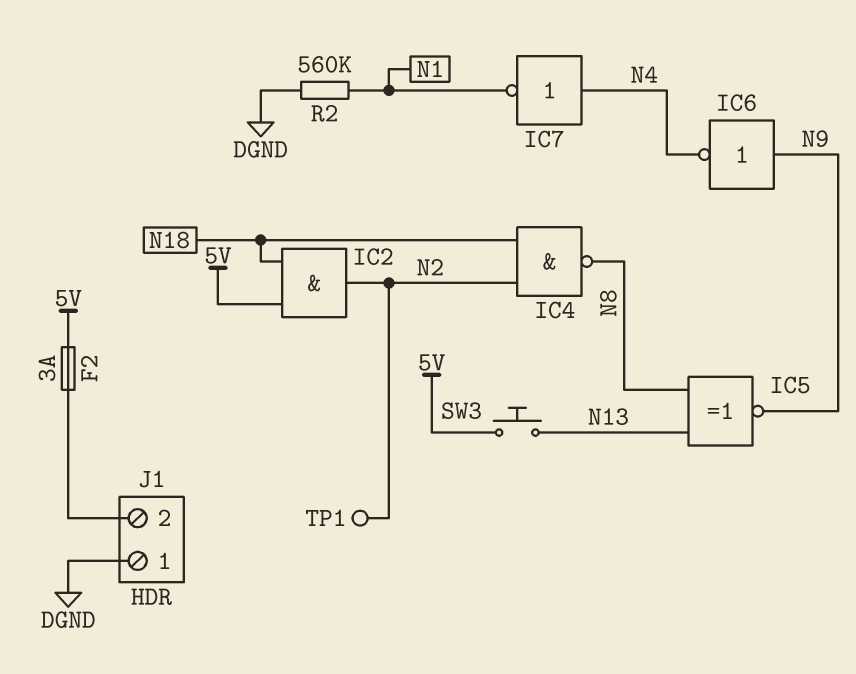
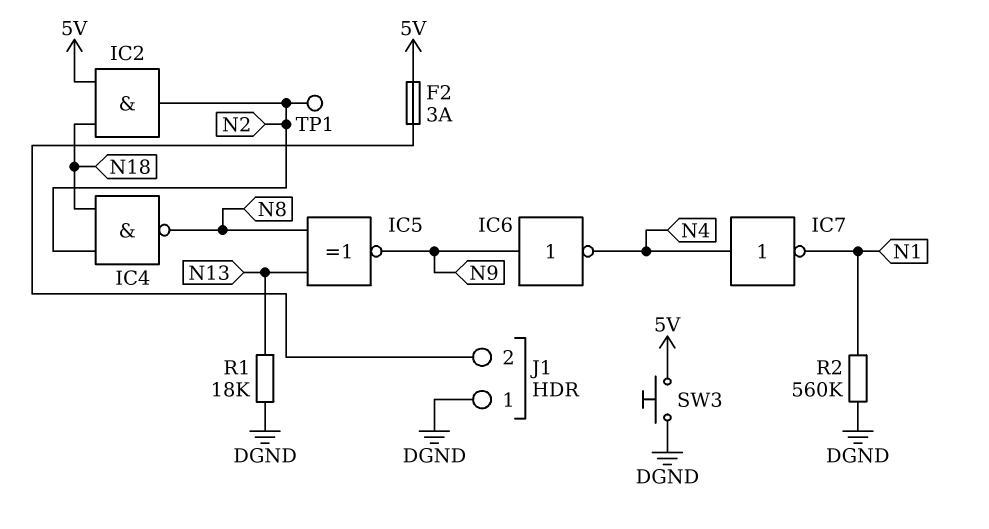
R1: none -> 18k (DGND, N13)
SW3: button (5V, N13) -> button (5V, DGND)

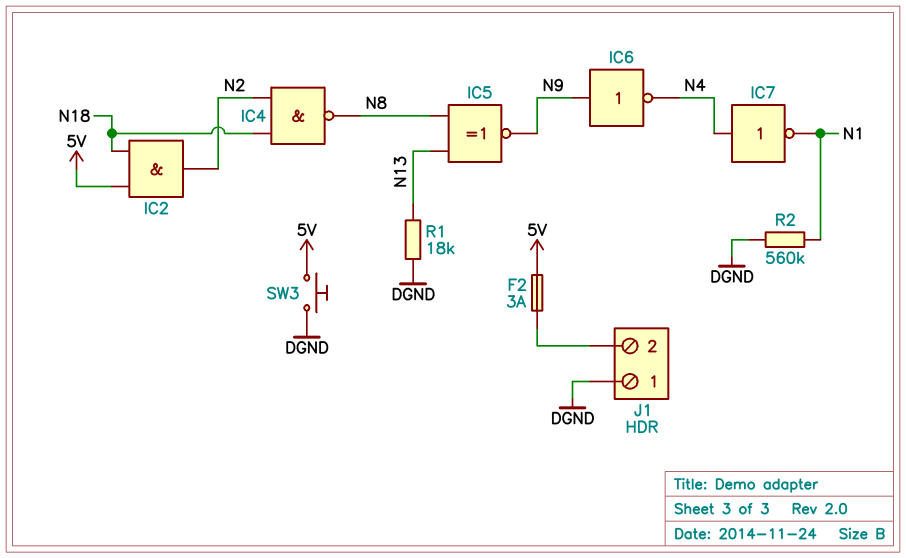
TP1: test point (N2) -> none

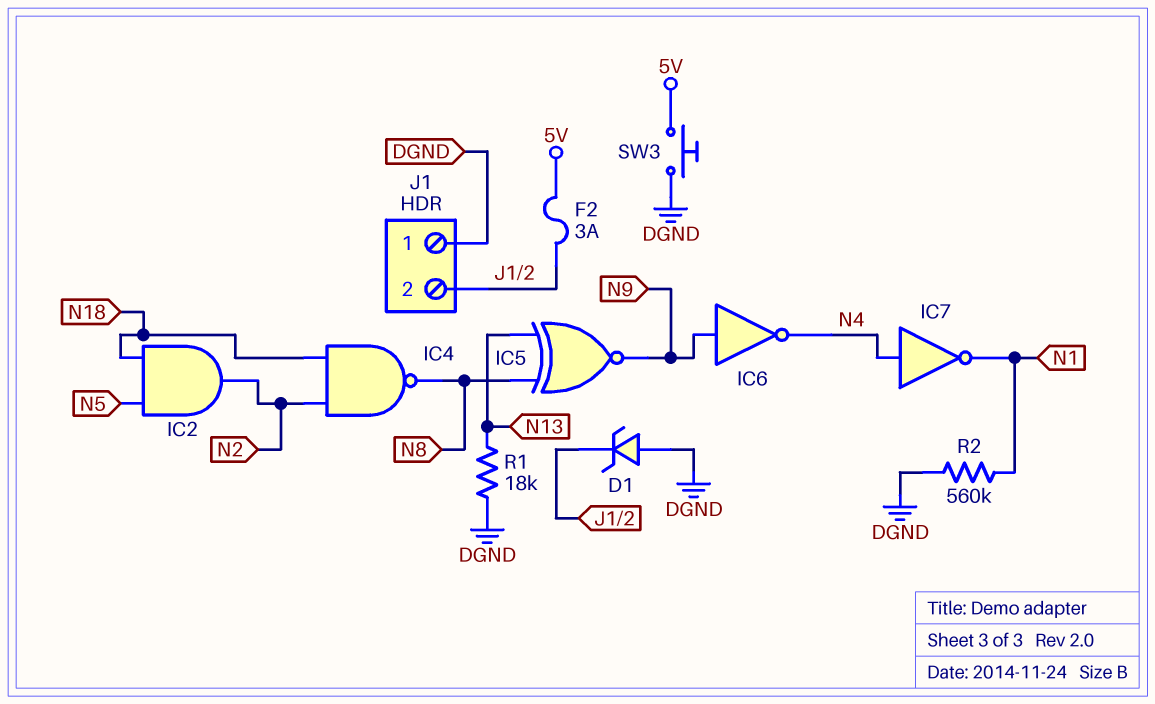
D1: none -> zener (A DGND, K J1/2)
IC2: AND (in 5V, in N18, out N2) -> AND (in N5, in N18, out N2)

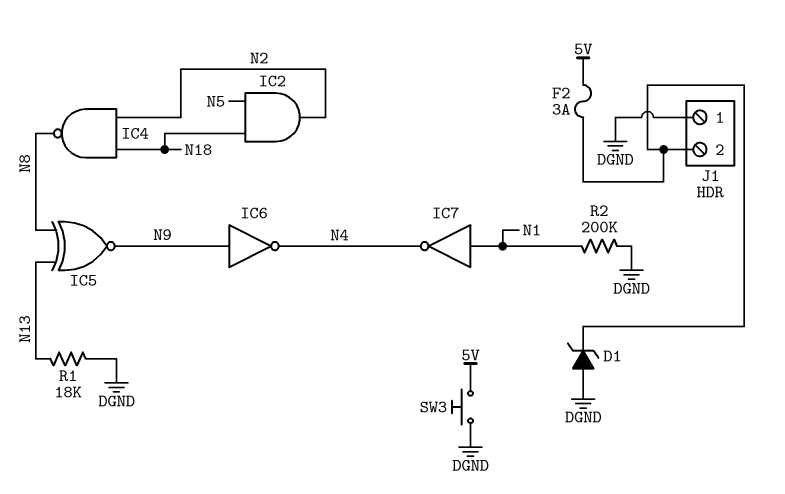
IC7: NOT (in N4, out N1) -> NOT (in N1, out N4)
R2: 560k (DGND, N1) -> 200k (DGND, N1)

